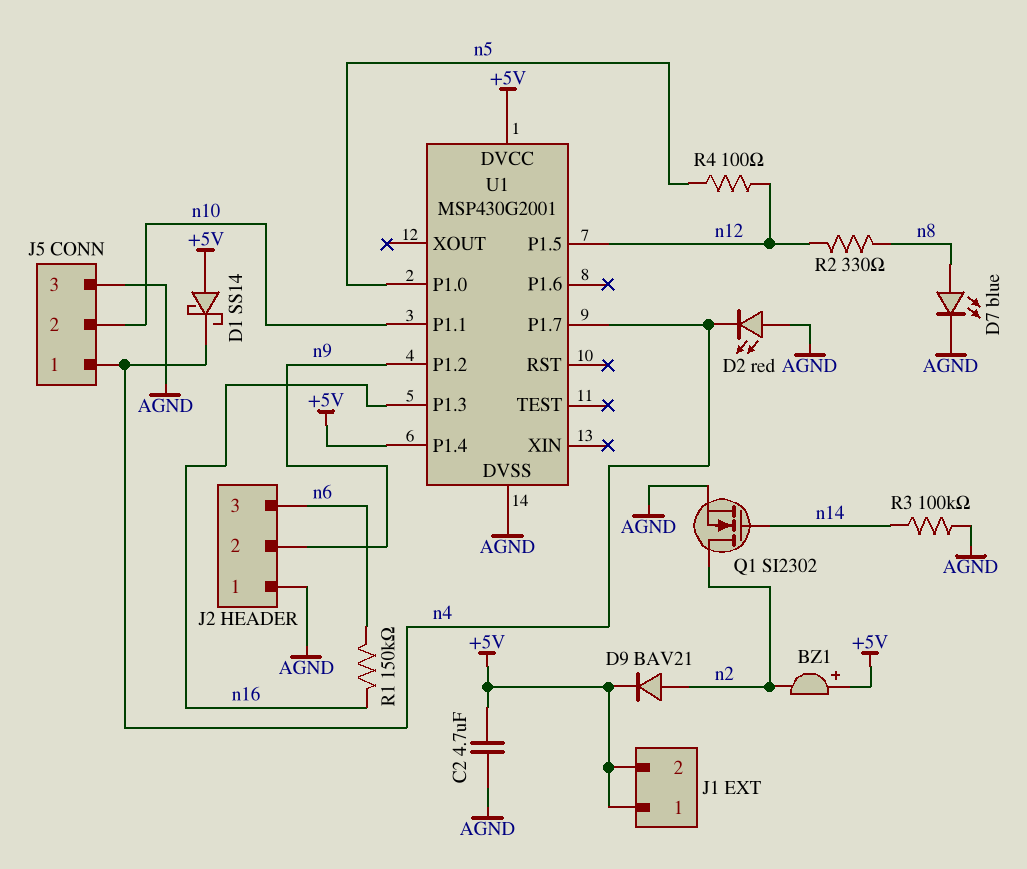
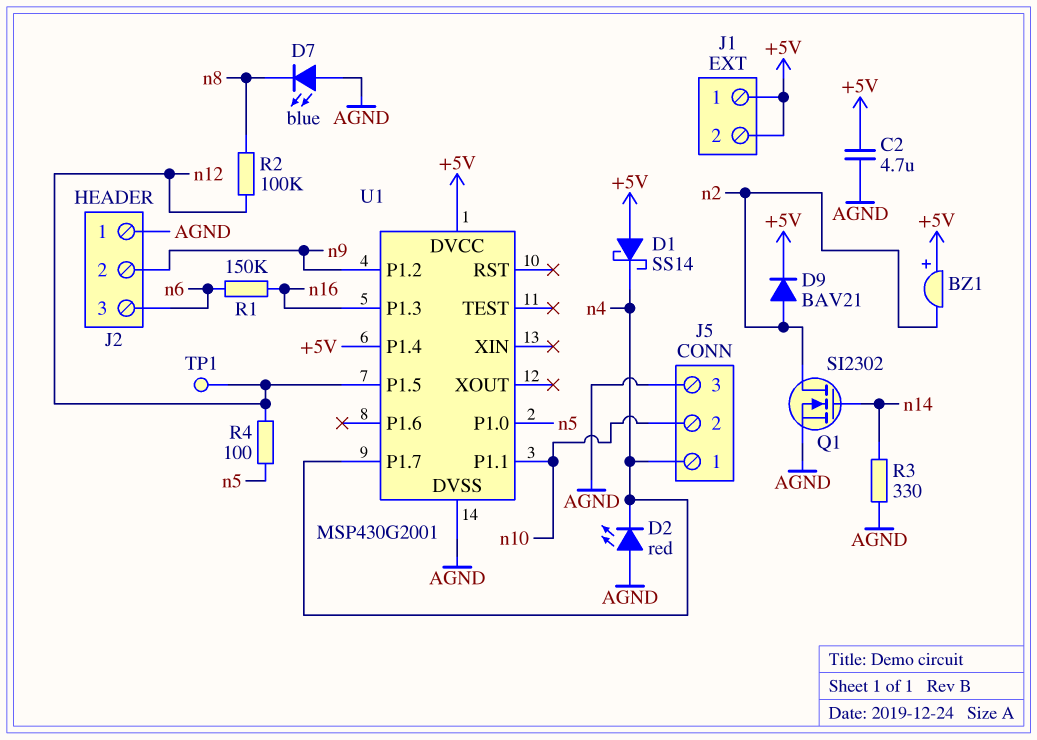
D7: LED blue (A n8, K AGND) -> LED blue (A AGND, K n8)
R2: 330 (n8, n12) -> 100k (n8, n12)
R3: 100k (AGND, n14) -> 330 (AGND, n14)
TP1: none -> test point (n12)

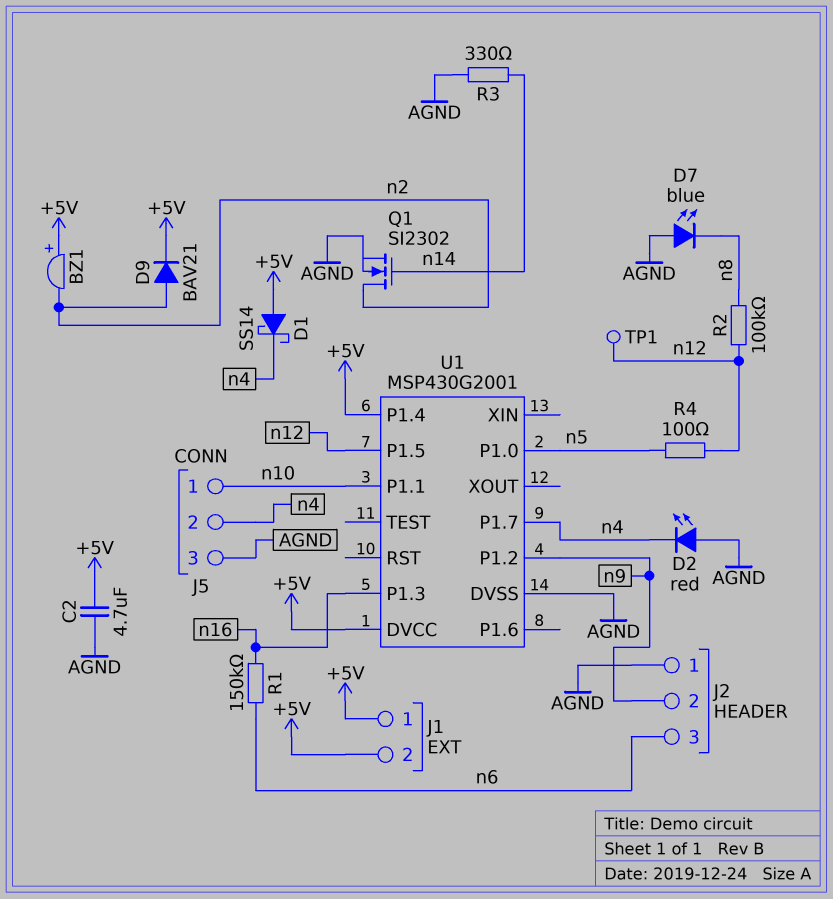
J5 pin 1: n4 -> n10
J5 pin 2: n10 -> n4

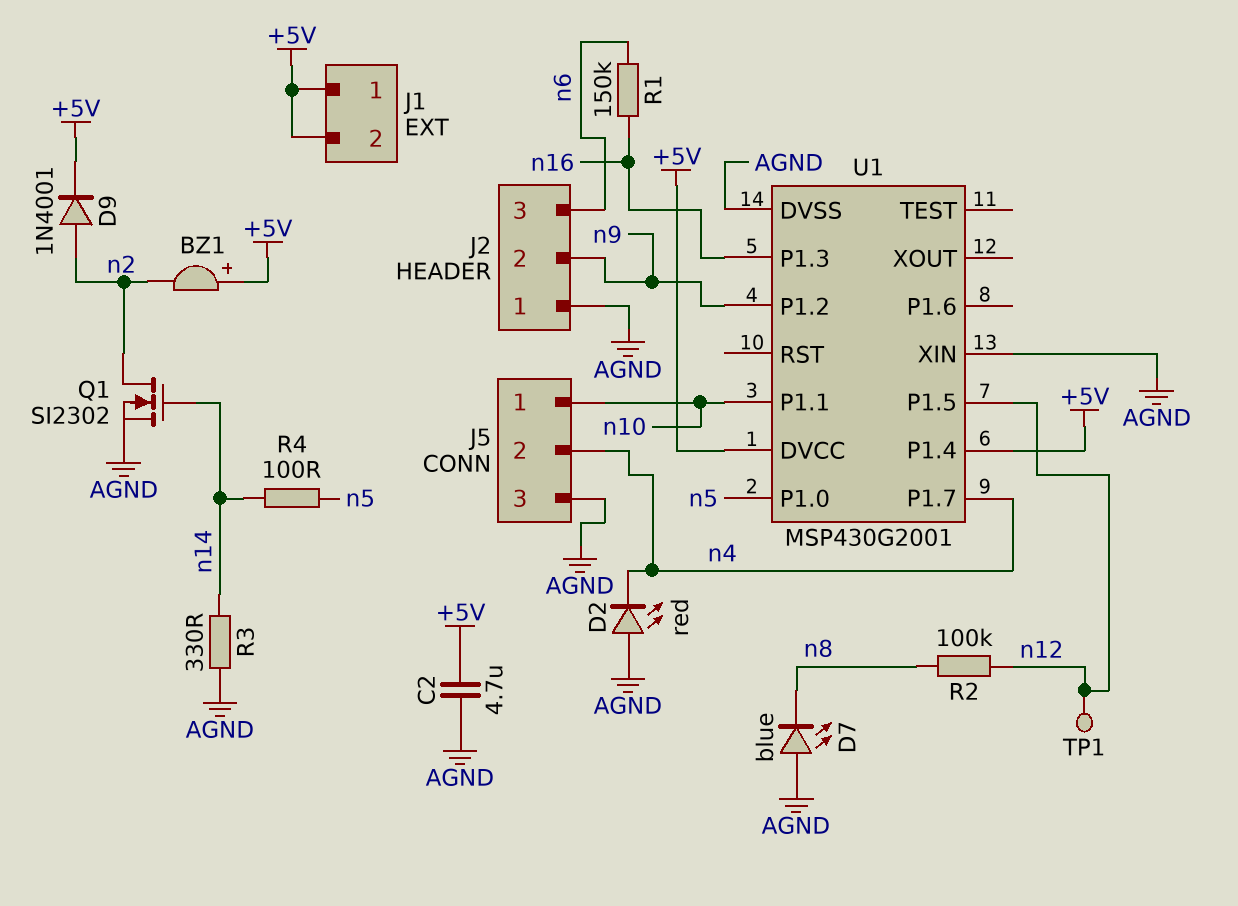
D1: schottky SS14 (A +5V, K n4) -> none
D9: diode BAV21 (A n2, K +5V) -> diode 1N4001 (A n2, K +5V)
R4: 100 (n5, n12) -> 100 (n5, n14)
U1 pin XIN: none -> AGND

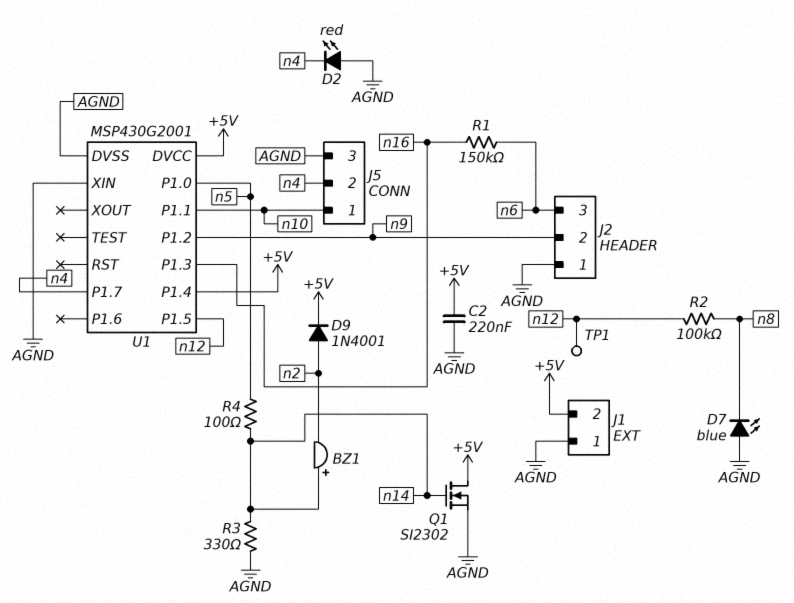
BZ1: buzzer (plus +5V, minus n2) -> buzzer (plus n14, minus n2)
C2: 4.7uF (+5V, AGND) -> 220nF (+5V, AGND)
J1 pin 1: +5V -> AGND
Q1: NMOS SI2302 (G n14, D n2, S AGND) -> NMOS SI2302 (G n14, D +5V, S AGND)

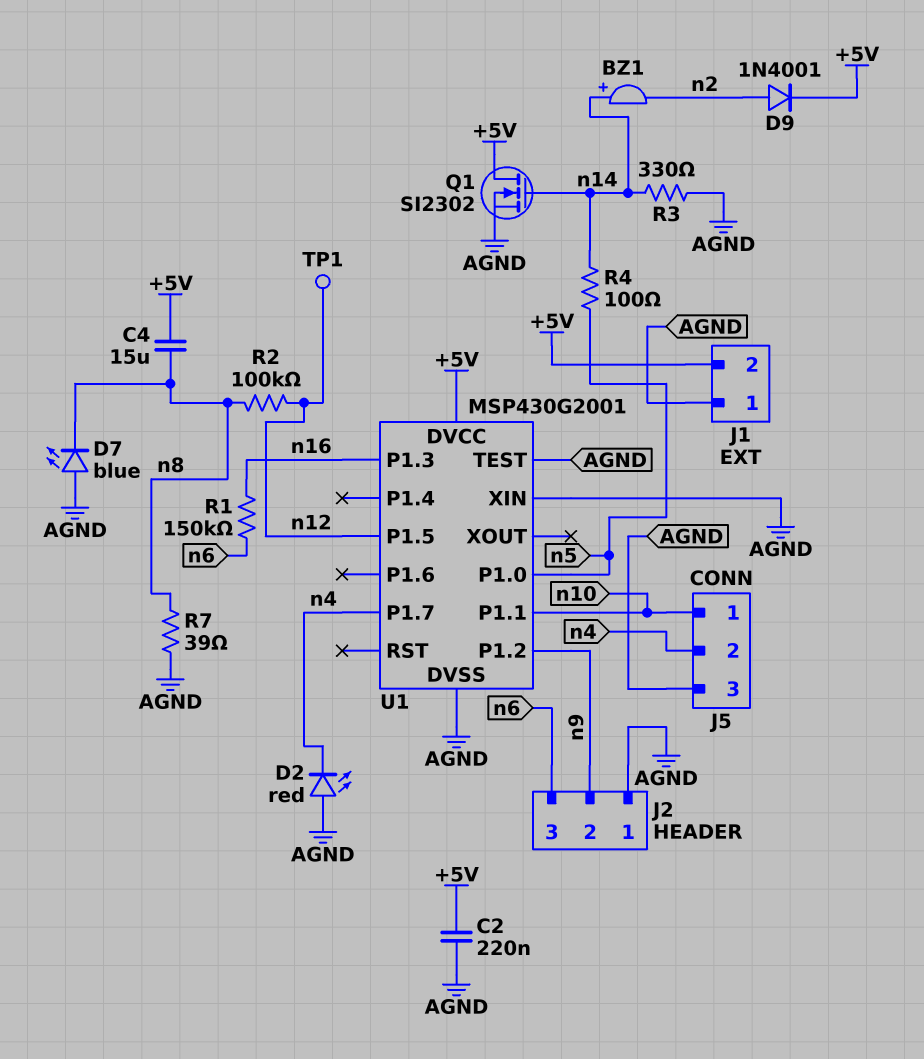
C4: none -> 15uF (+5V, n8)
R7: none -> 39 (AGND, n8)
U1 pin P1.4: +5V -> none
U1 pin TEST: none -> AGND

